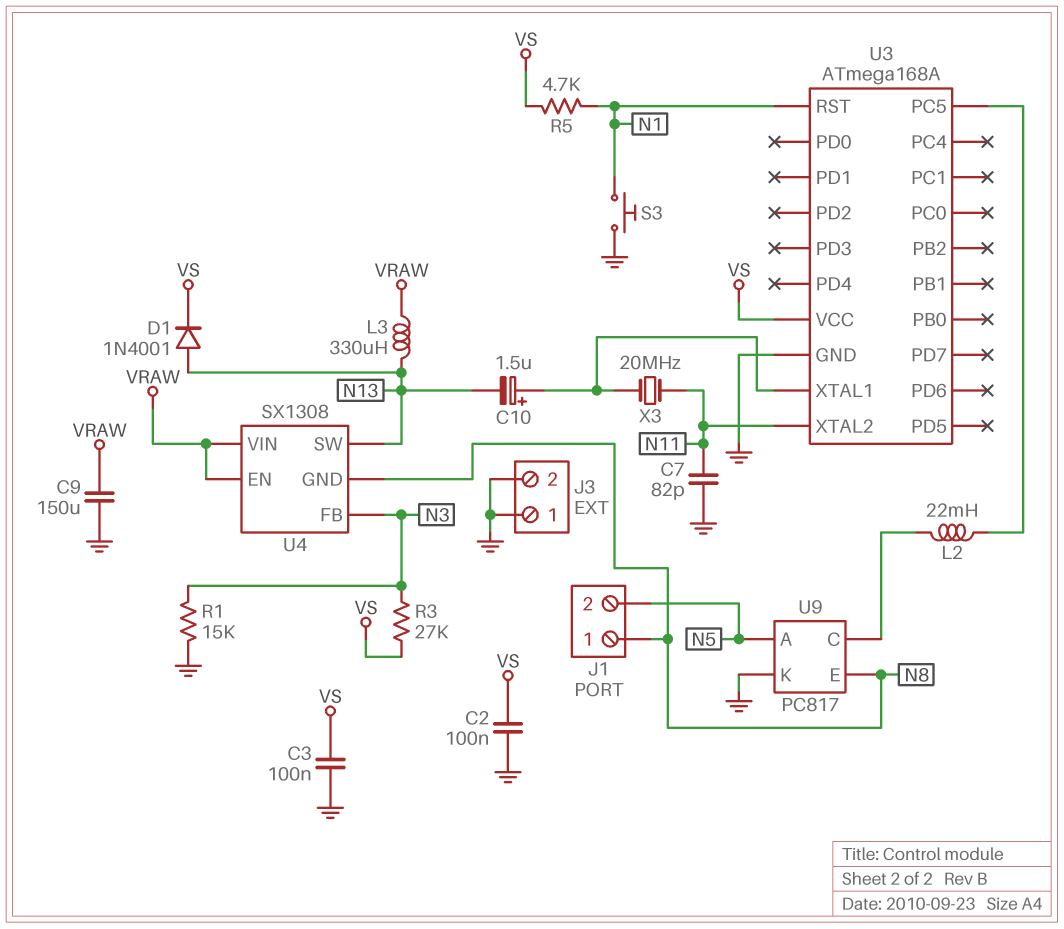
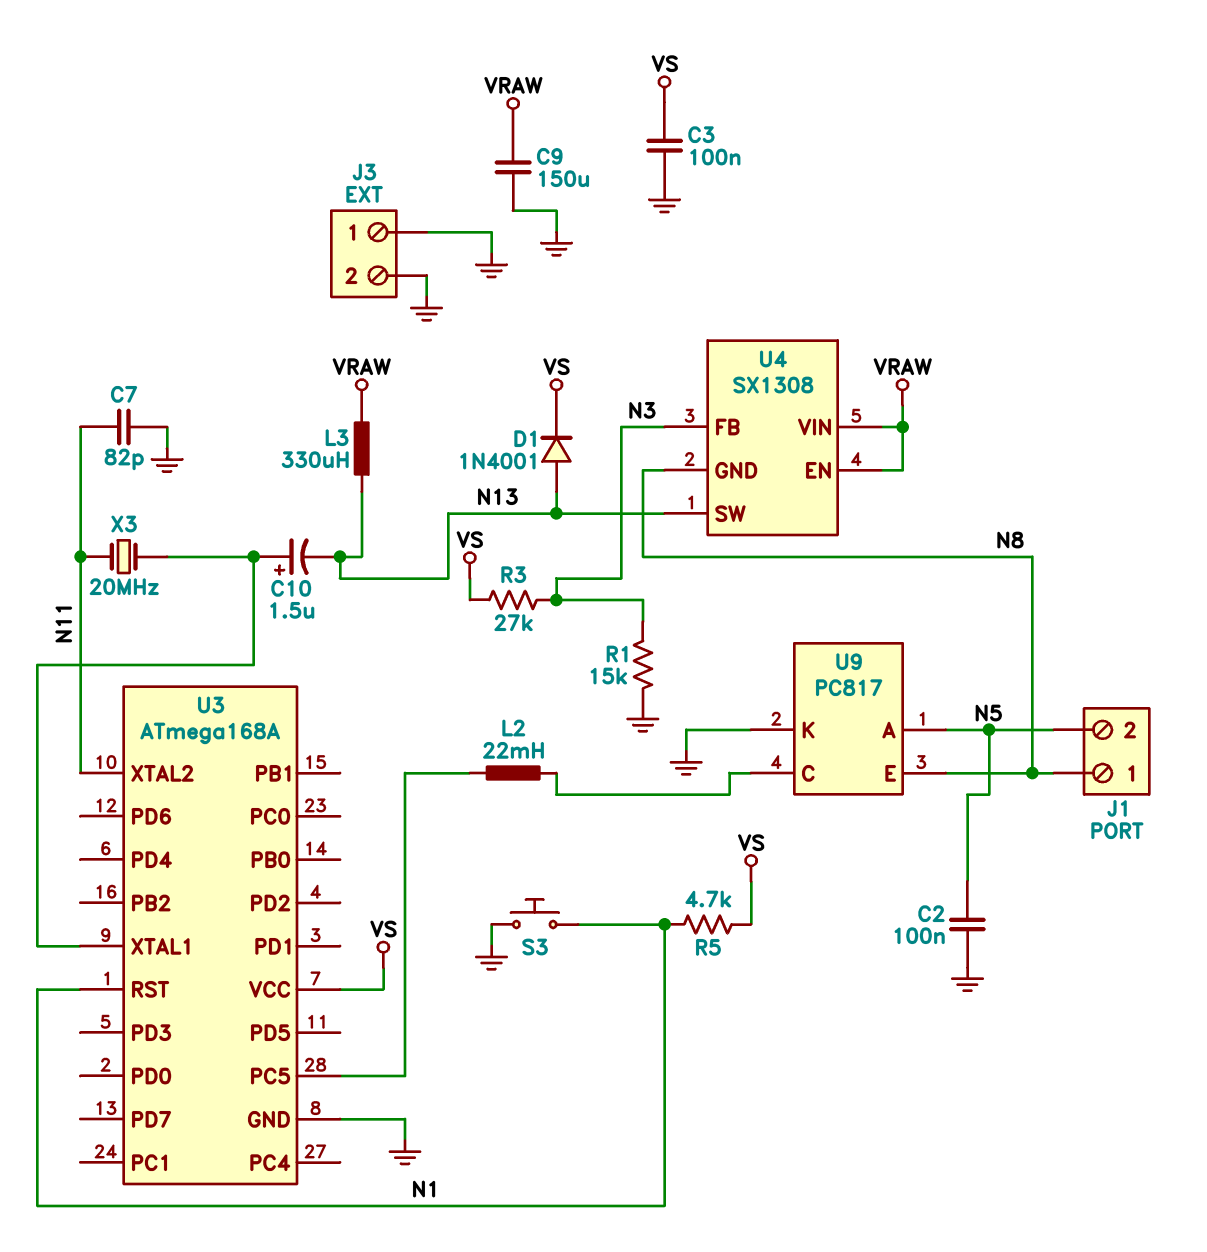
C2: 100nF (GND, VS) -> 100nF (GND, N5)

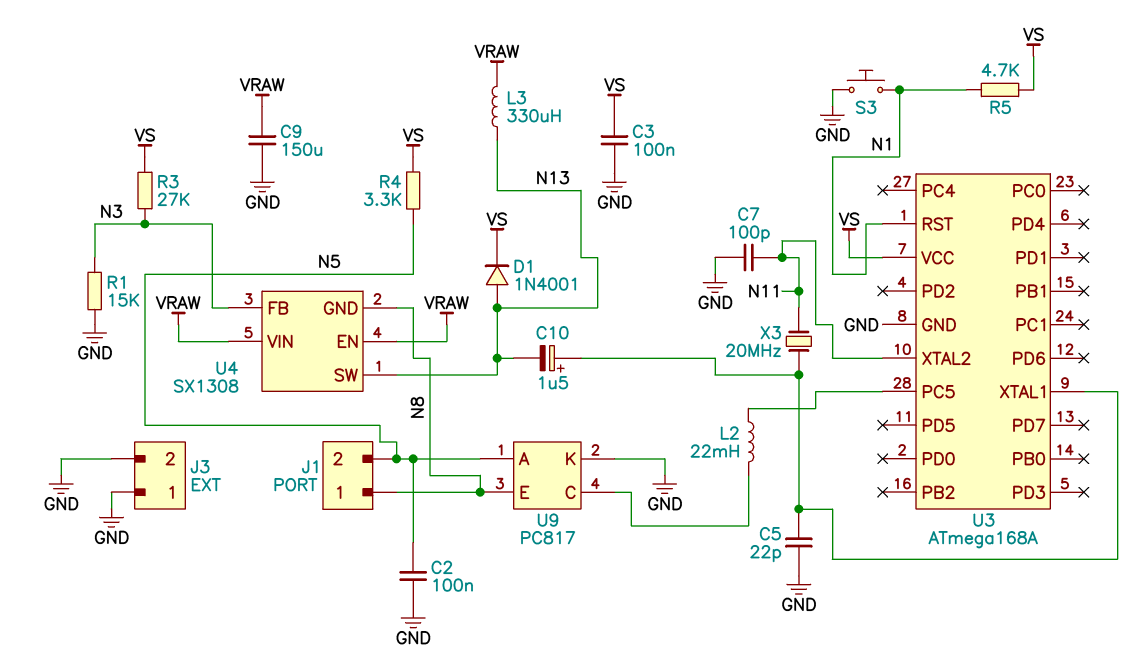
C5: none -> 22pF (GND, U3/XTAL1)
C7: 82pF (GND, N11) -> 100pF (GND, N11)
R4: none -> 3.3k (N5, VS)

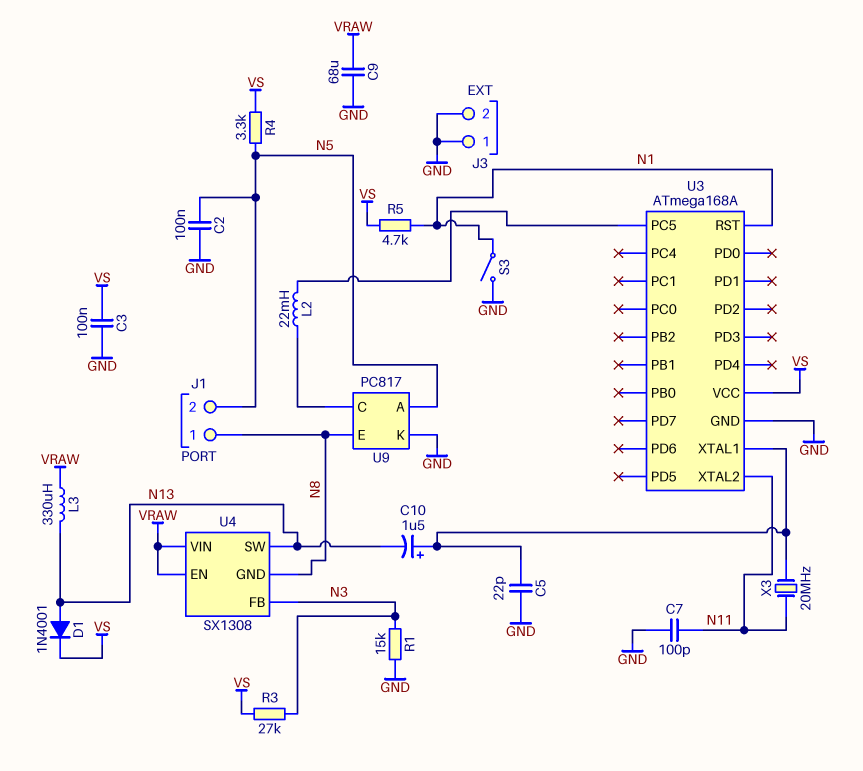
C9: 150uF (GND, VRAW) -> 68uF (GND, VRAW)
S3: button (GND, N1) -> switch (GND, N1)

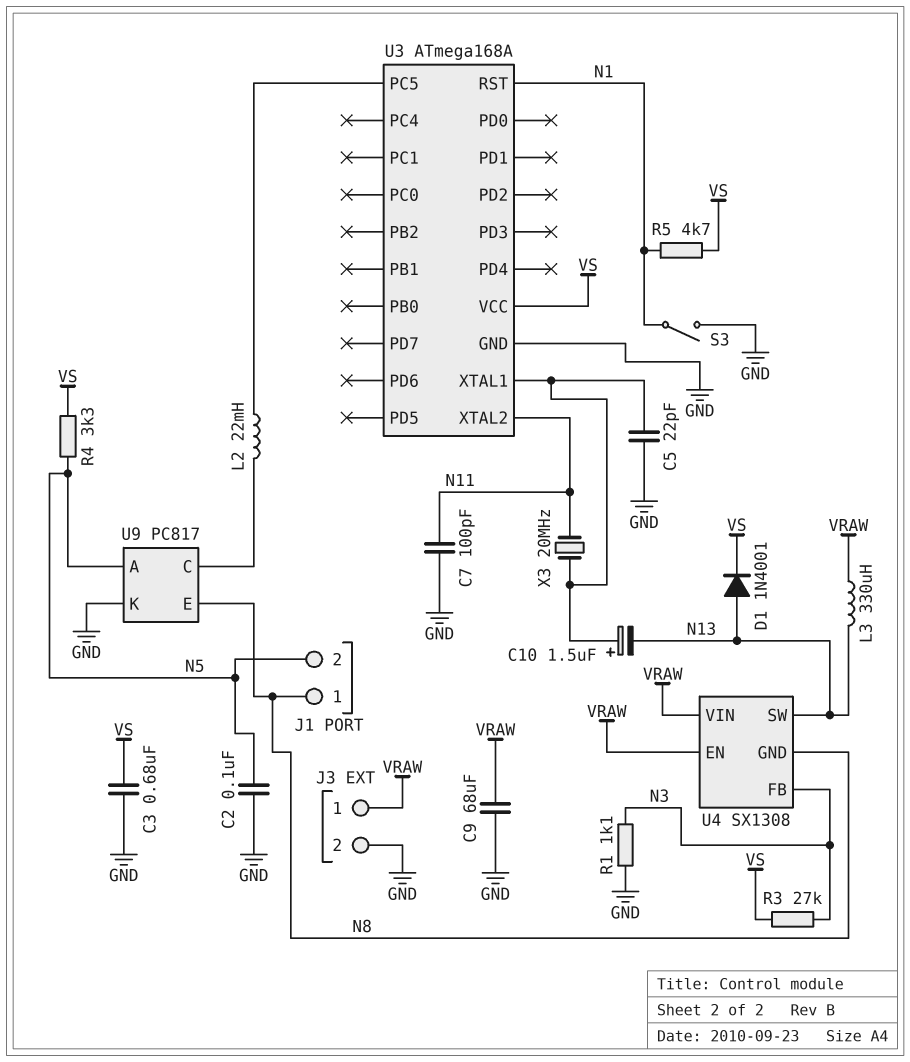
C3: 100nF (GND, VS) -> 680nF (GND, VS)
J3 pin 1: GND -> VRAW
R1: 15k (GND, N3) -> 1.1k (GND, N3)

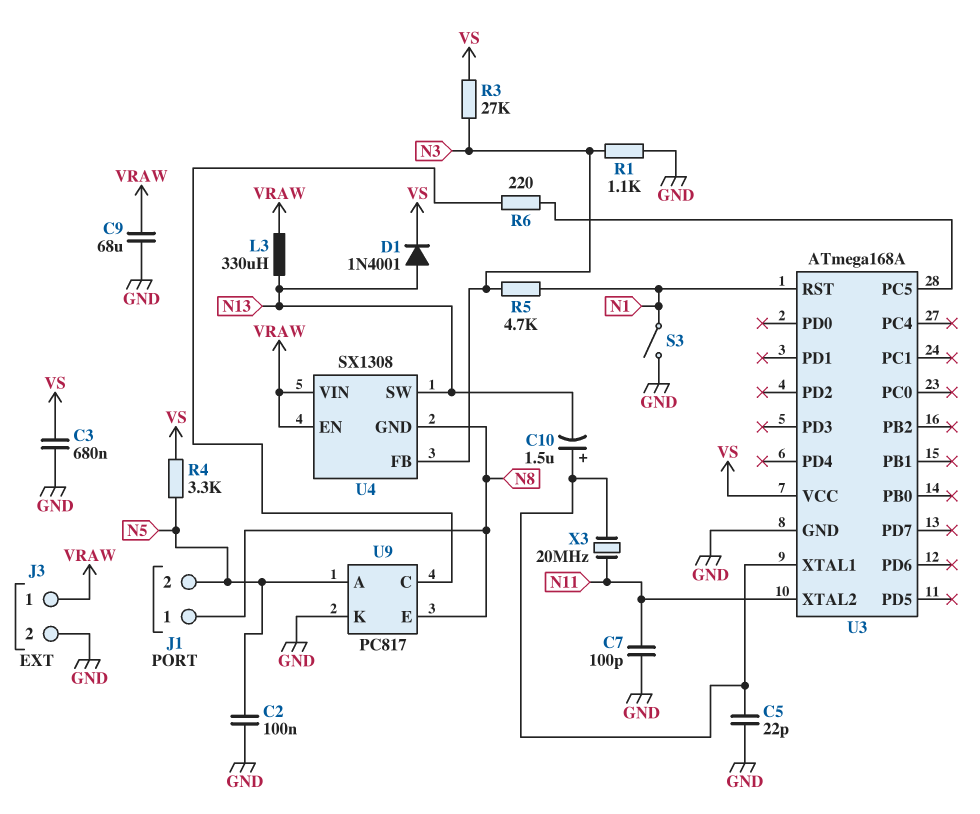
L2: 22mH (U3/PC5, U9/C) -> none
R5: 4.7k (N1, VS) -> 4.7k (N1, N3)
R6: none -> 220 (U3/PC5, U9/C)

